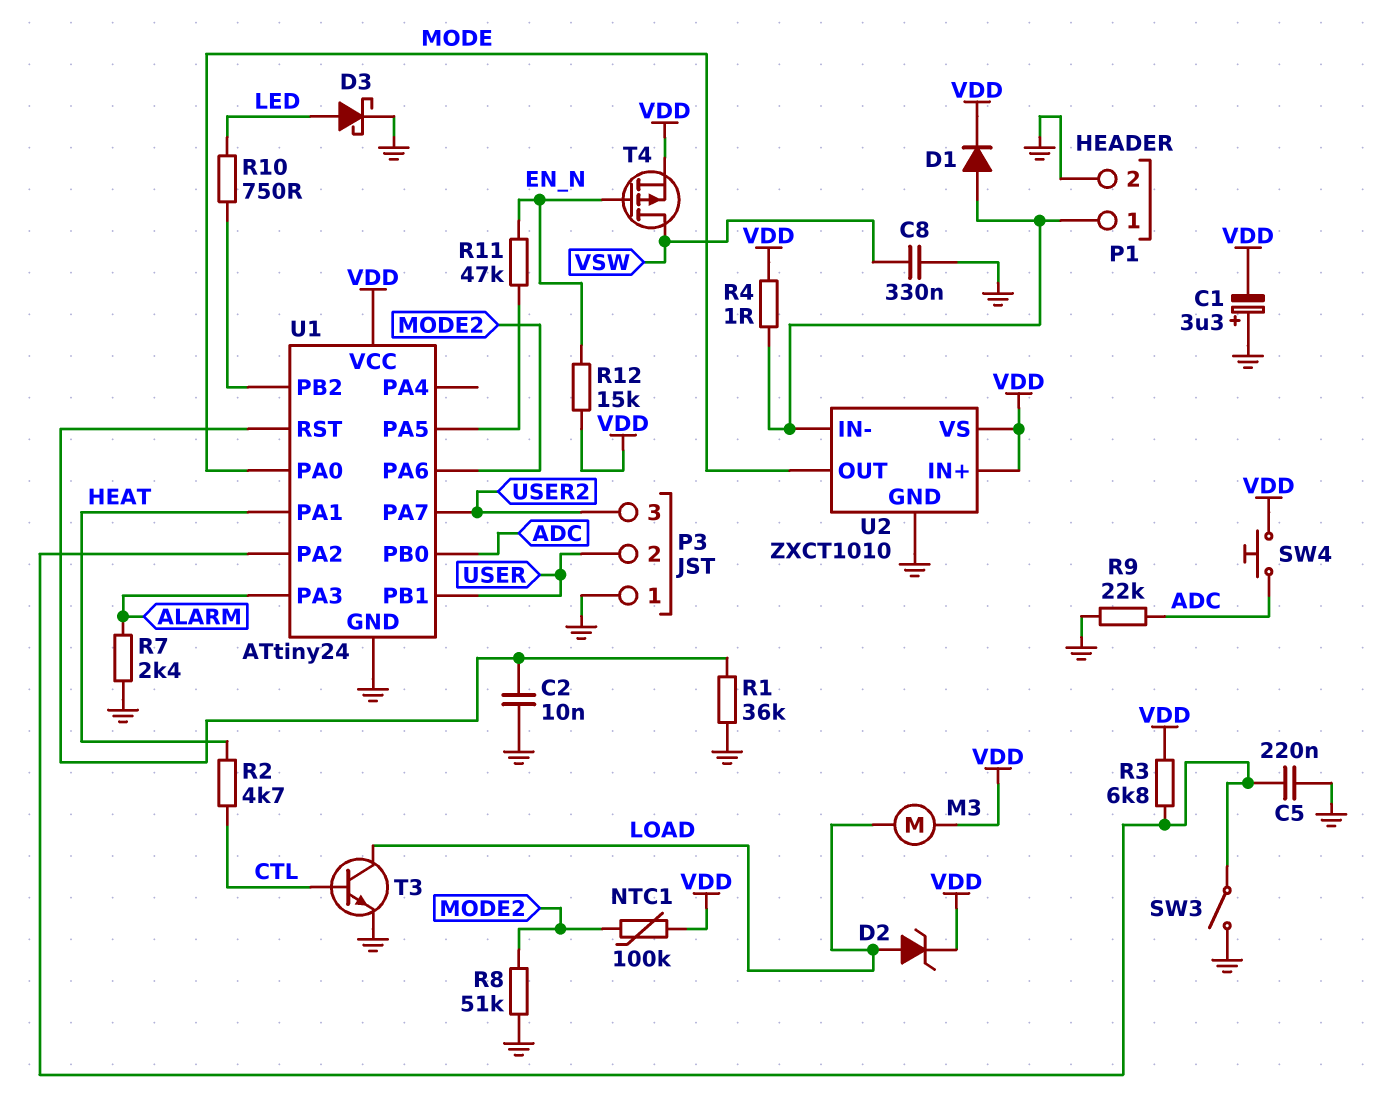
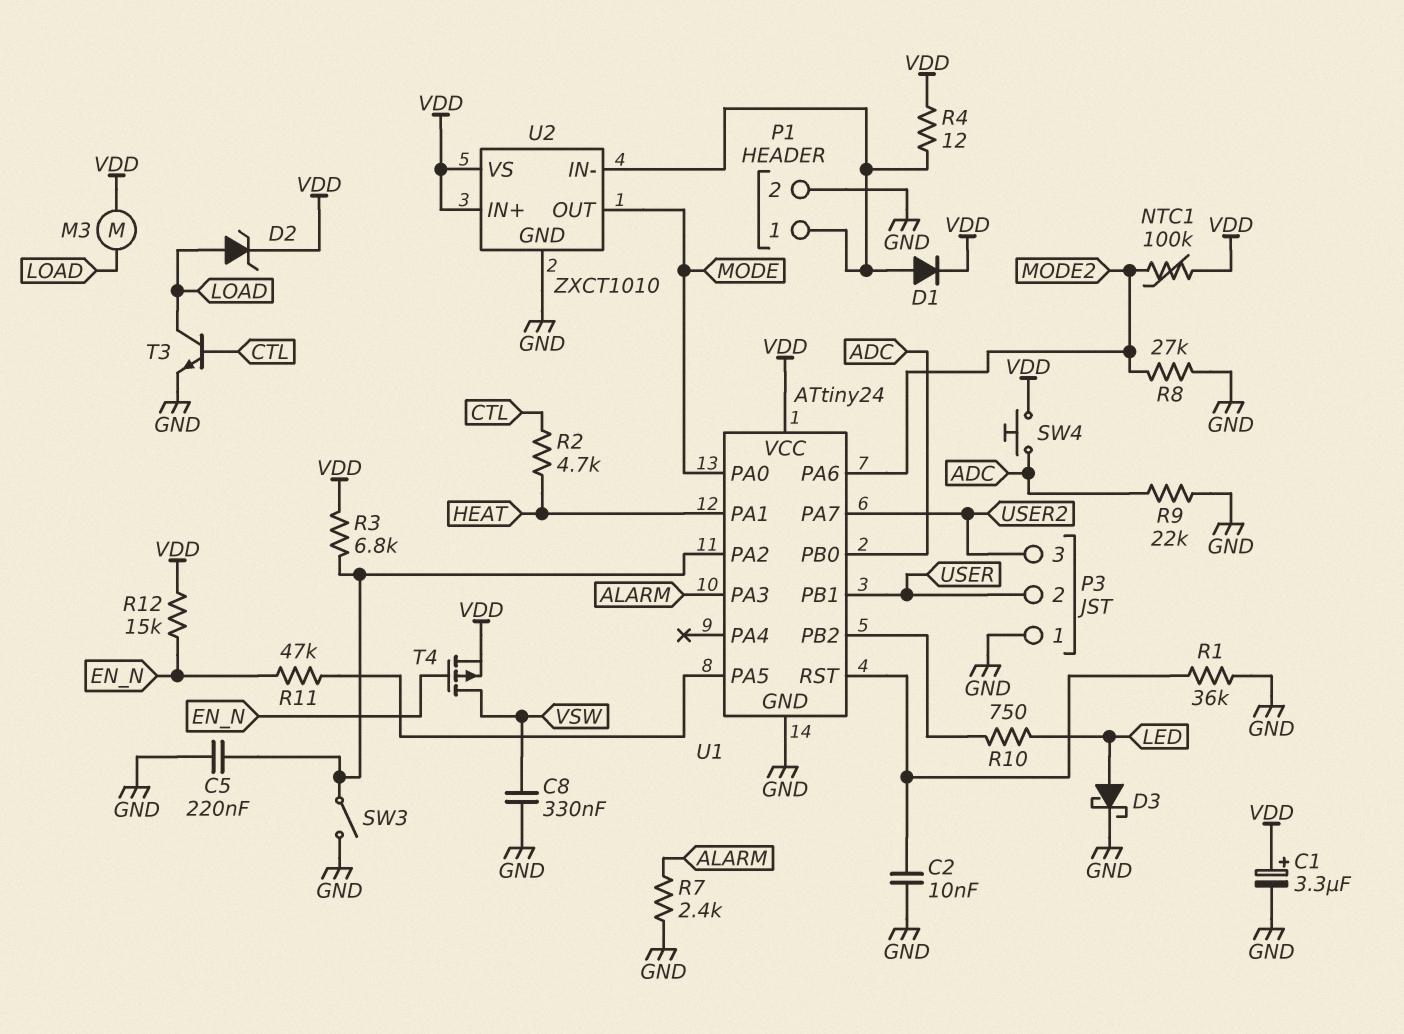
C1: 3.3uF (plus GND, minus VDD) -> 3.3uF (plus VDD, minus GND)
R4: 1 (P1/1, VDD) -> 12 (P1/1, VDD)
R8: 51k (GND, MODE2) -> 27k (GND, MODE2)

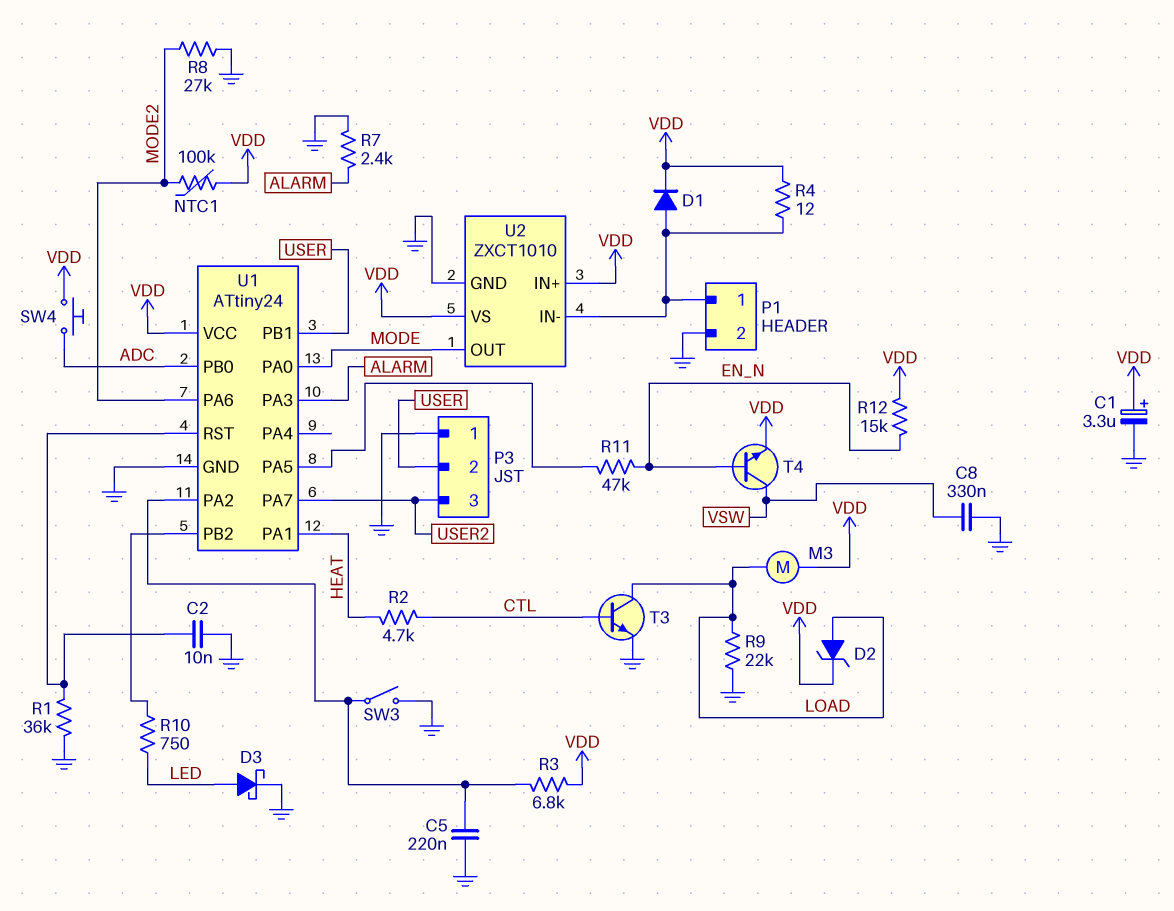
R9: 22k (ADC, GND) -> 22k (GND, LOAD)
T4: PMOS (G EN_N, D VSW, S VDD) -> NPN (B EN_N, C VSW, E VDD)

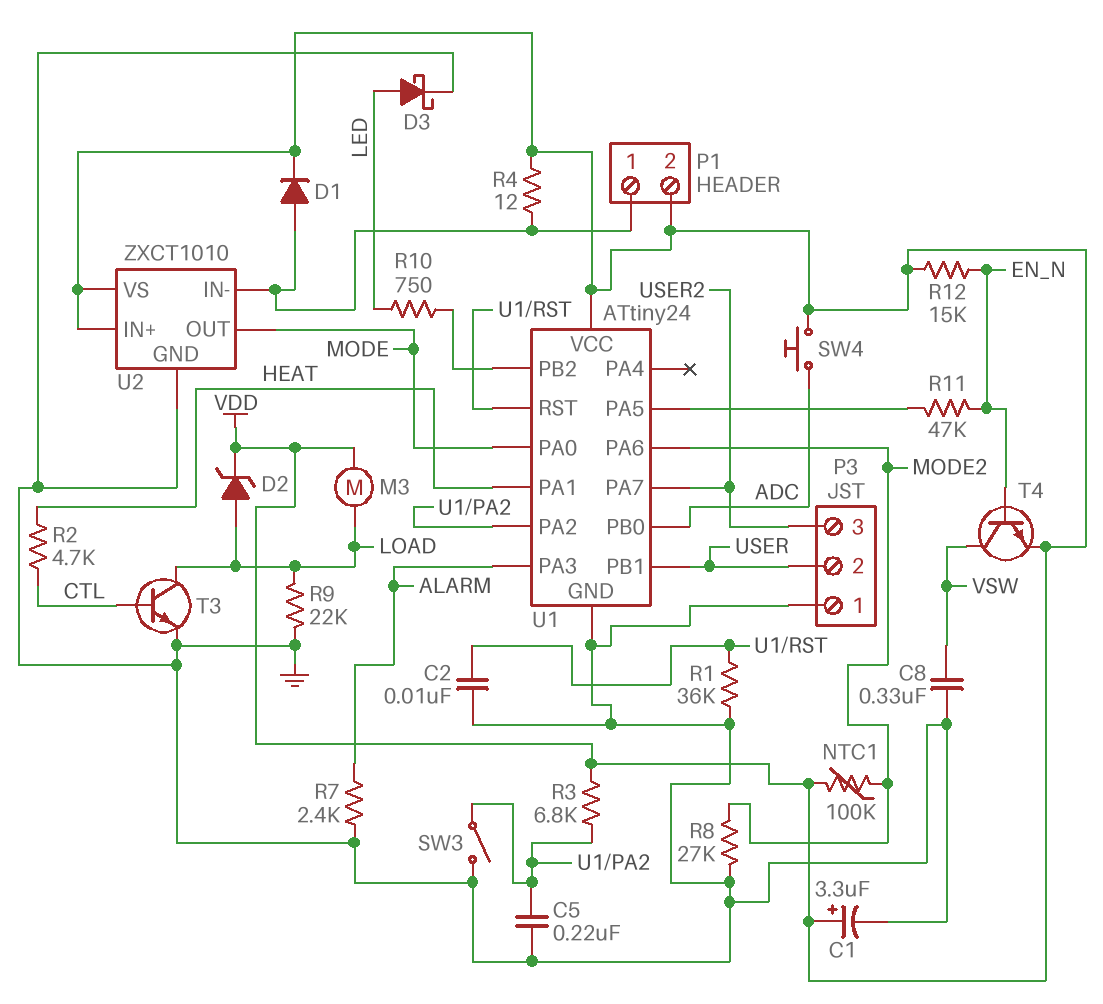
P1 pin 2: GND -> VDD

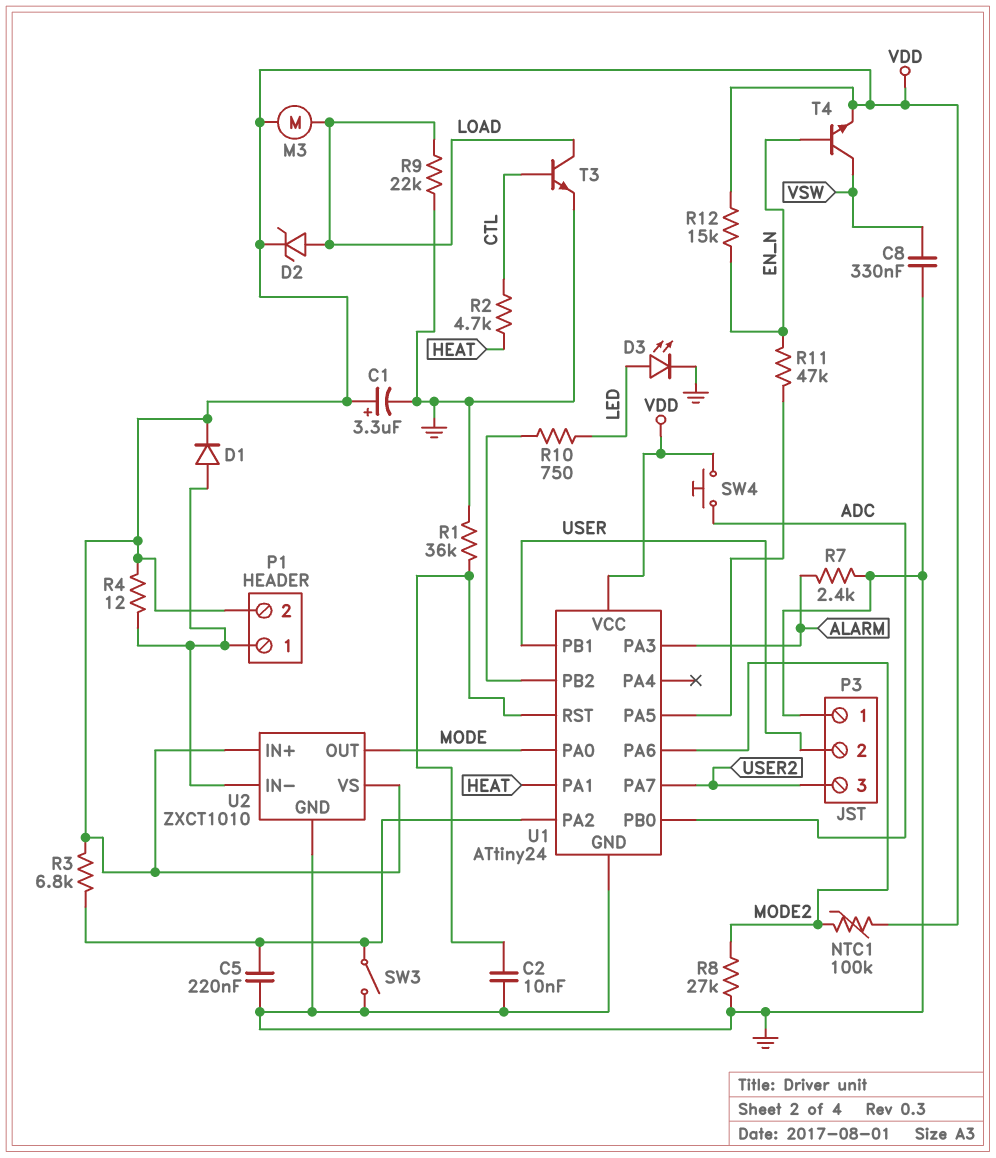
D3: schottky (A LED, K GND) -> LED (A LED, K GND)

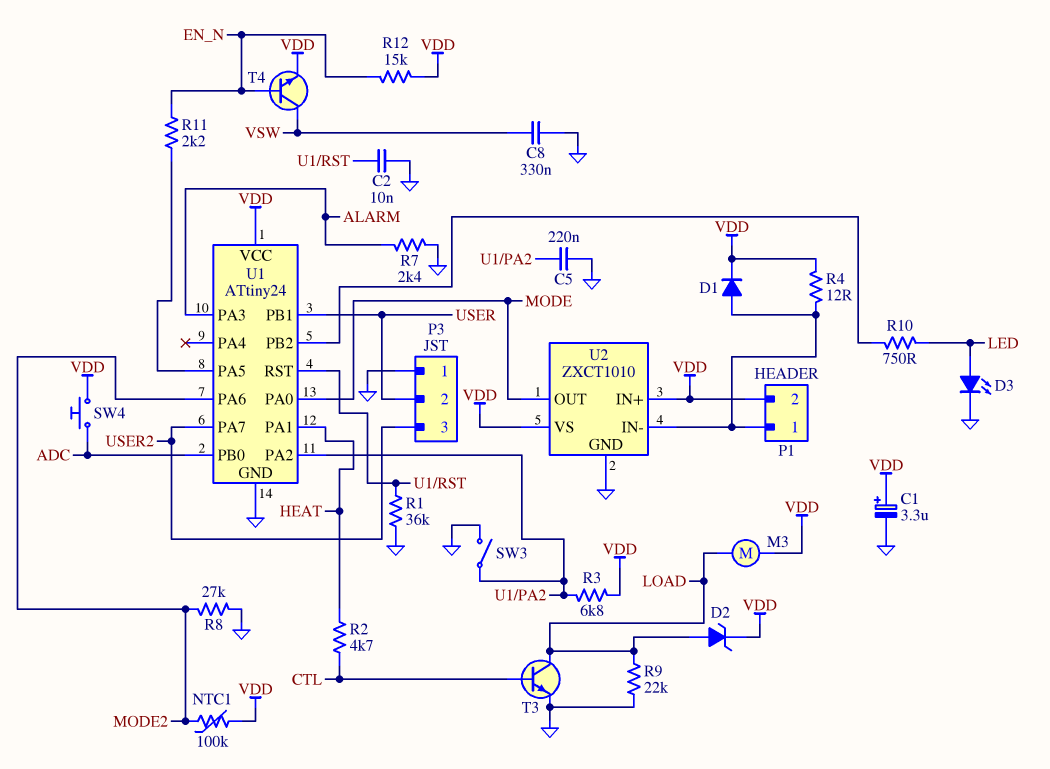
R11: 47k (EN_N, U1/PA5) -> 2.2k (EN_N, U1/PA5)

